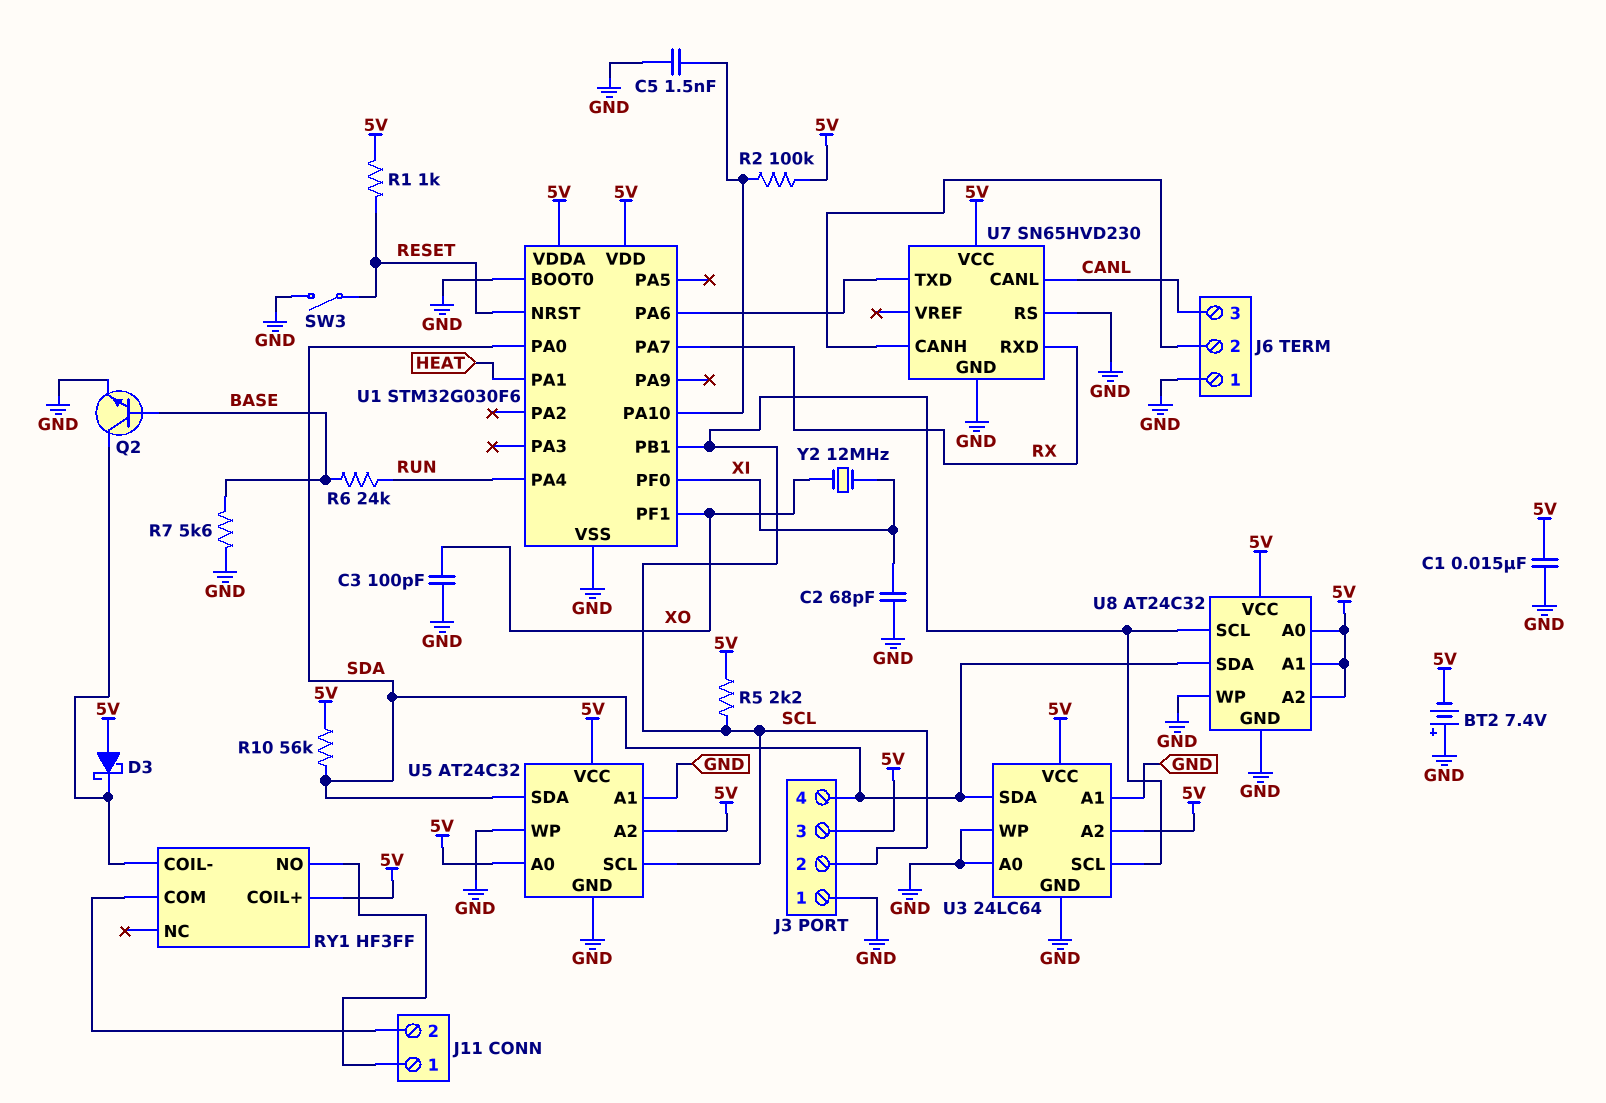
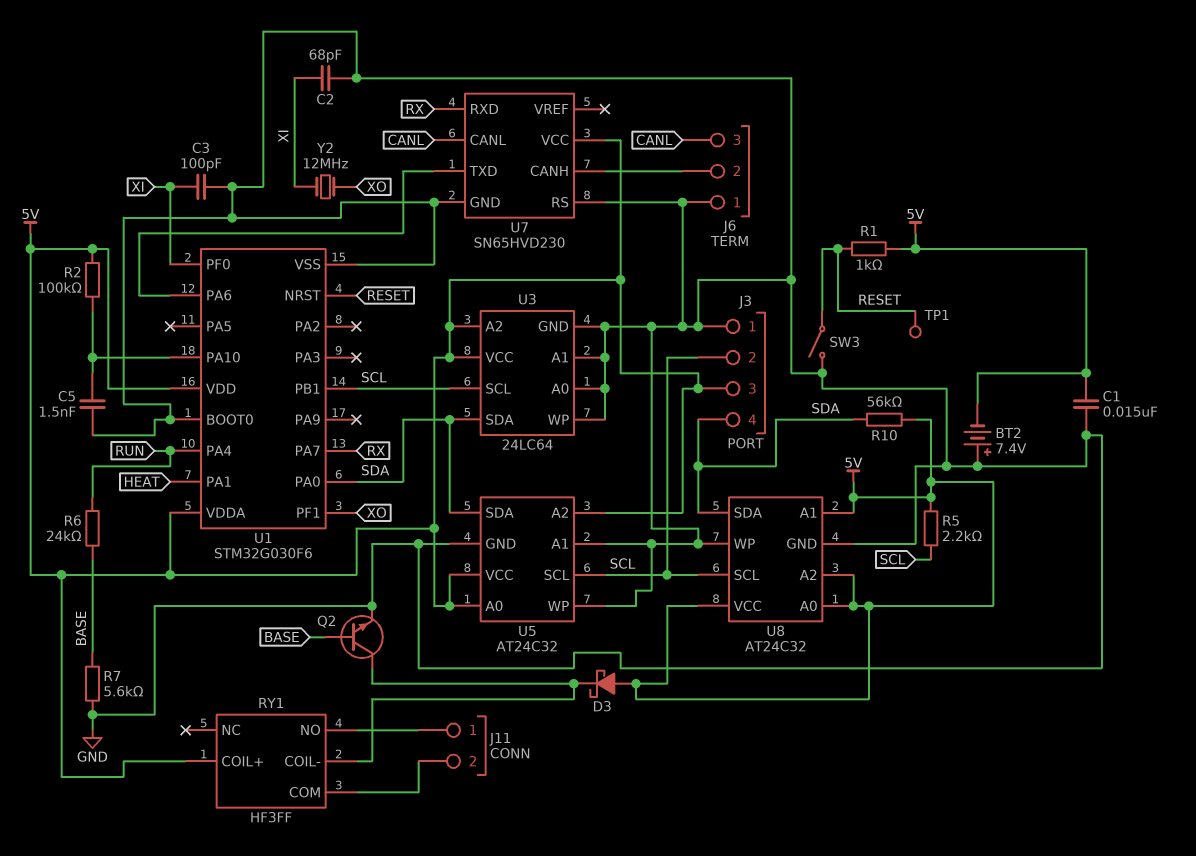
C3: 100pF (GND, XO) -> 100pF (GND, XI)
TP1: none -> test point (RESET)

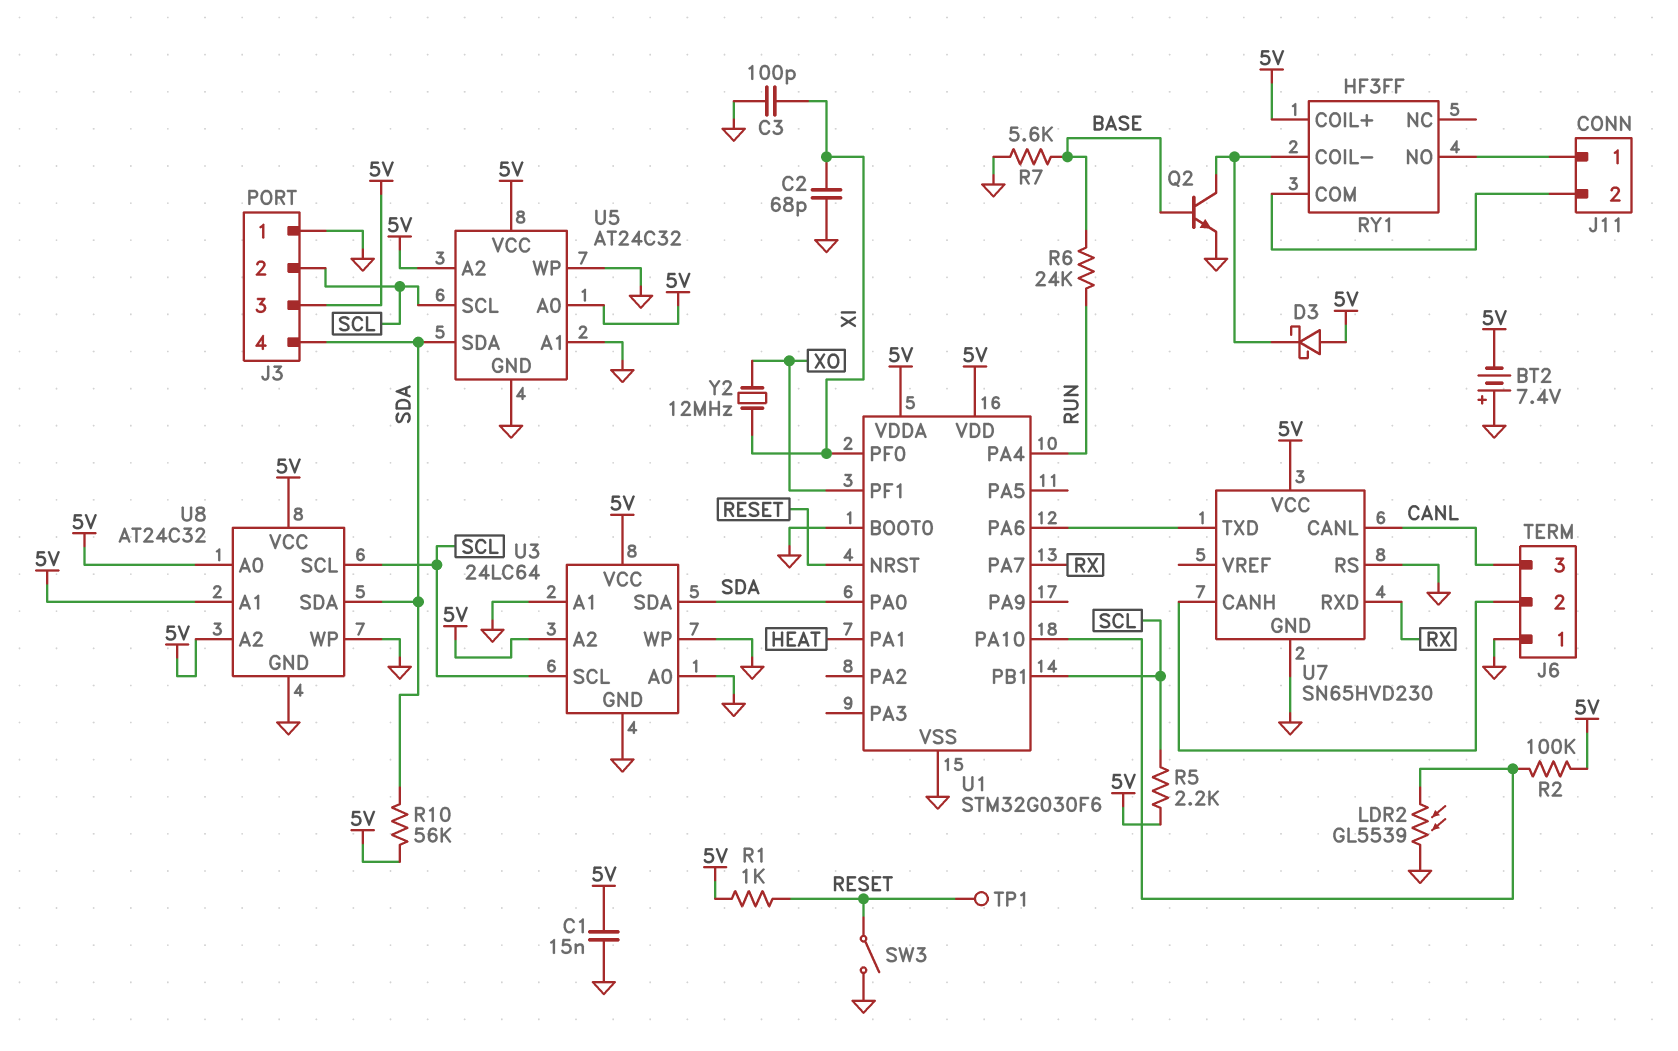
C5: 1.5nF (GND, U1/PA10) -> none
LDR2: none -> GL5539 (GND, U1/PA10)

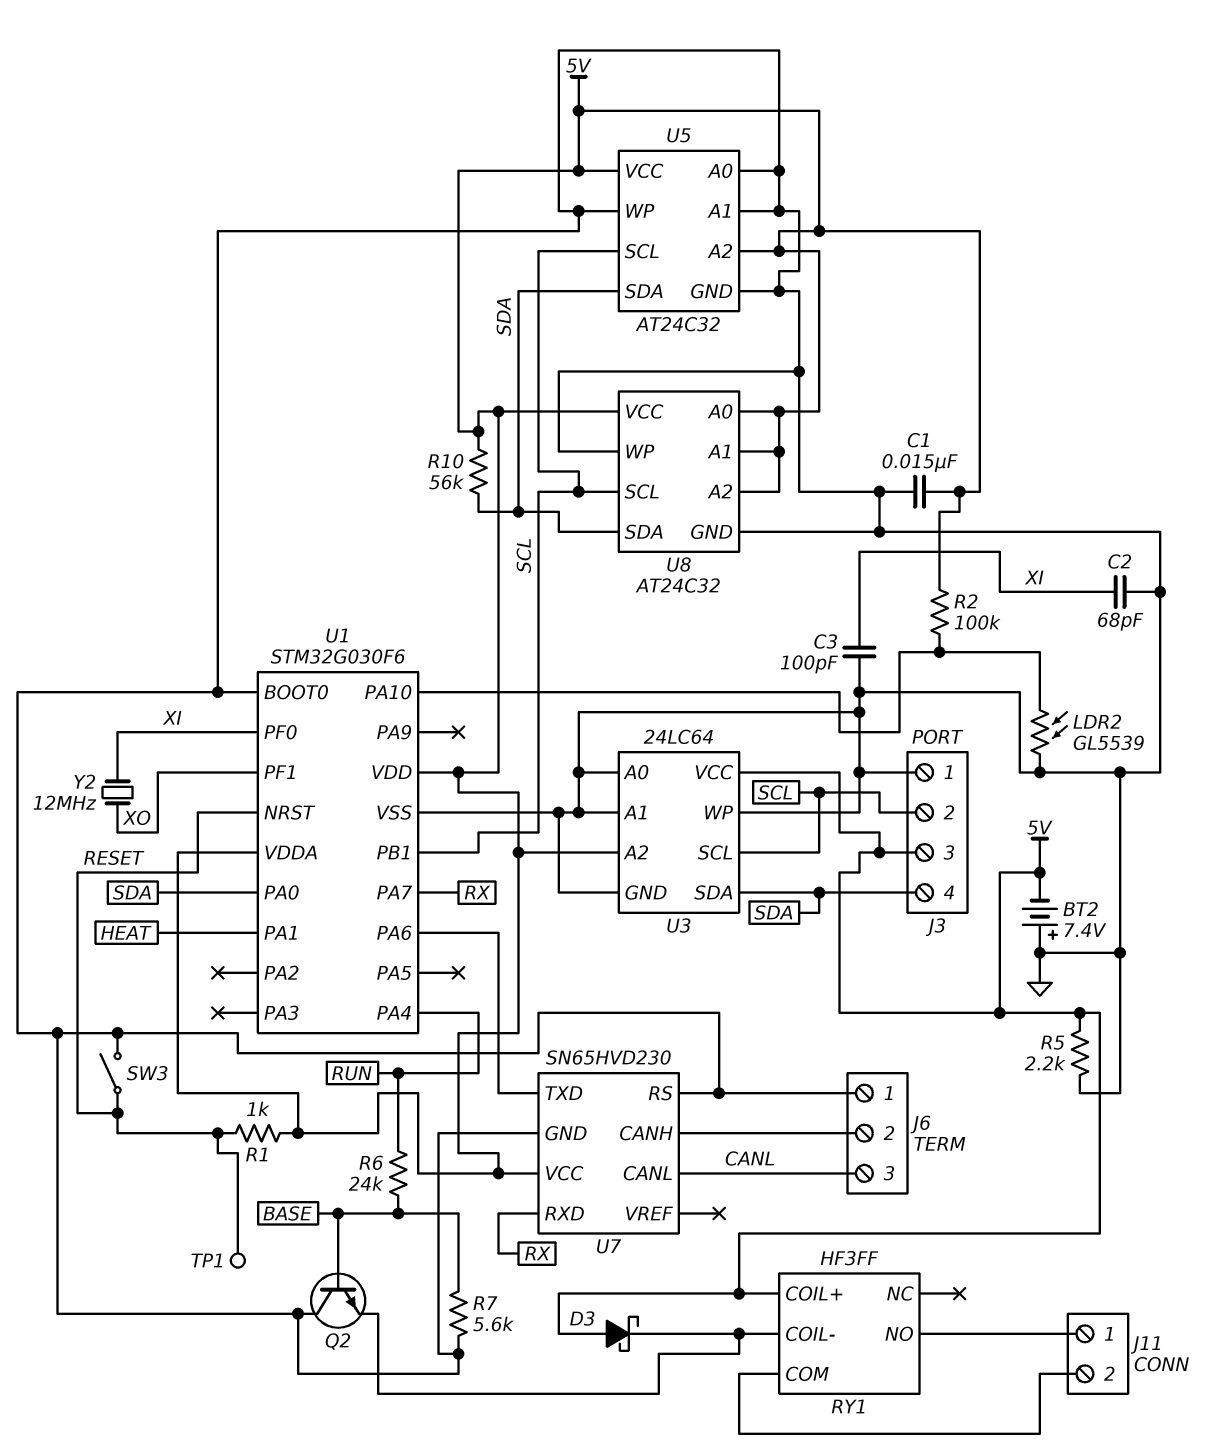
Q2: NPN (B BASE, C RY1/COIL-, E GND) -> NPN (B BASE, C GND, E RY1/COIL-)
R5: 2.2k (5V, SCL) -> 2.2k (5V, GND)
U5 pin A0: 5V -> GND

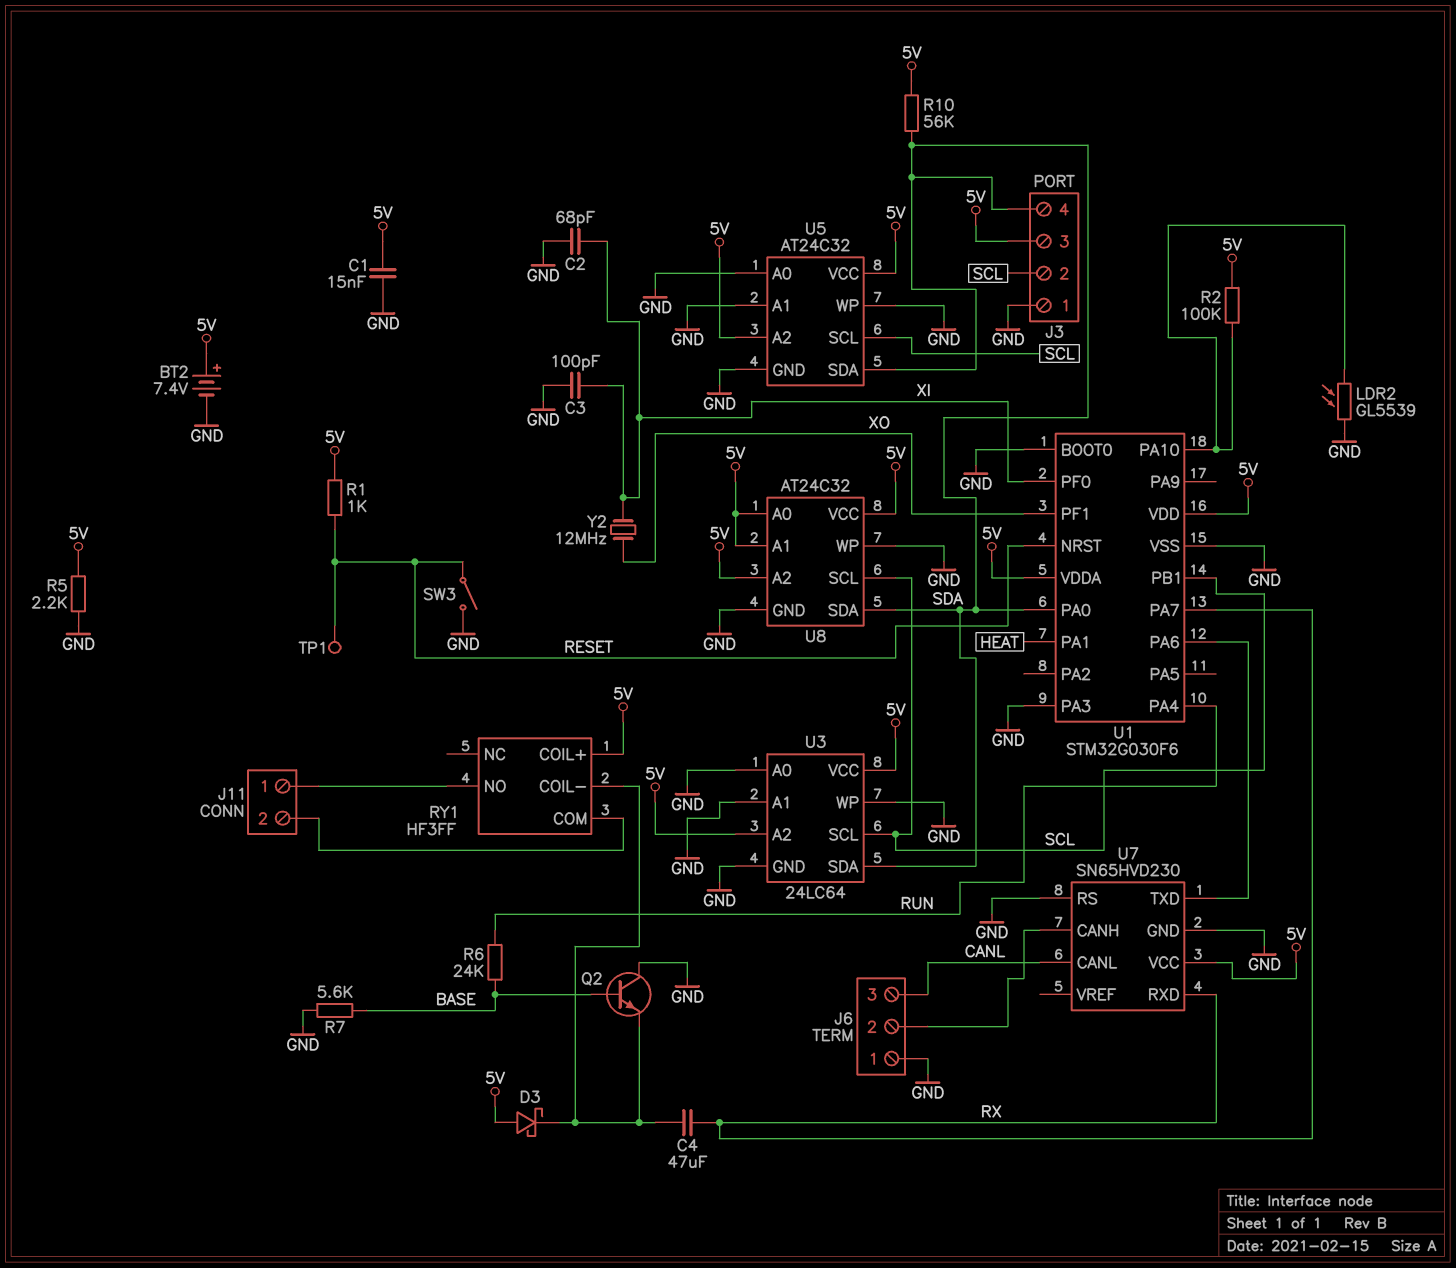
BT2: 7.4V (plus GND, minus 5V) -> 7.4V (plus 5V, minus GND)
C4: none -> 47uF (RX, RY1/COIL-)
U1 pin PA3: none -> GND

